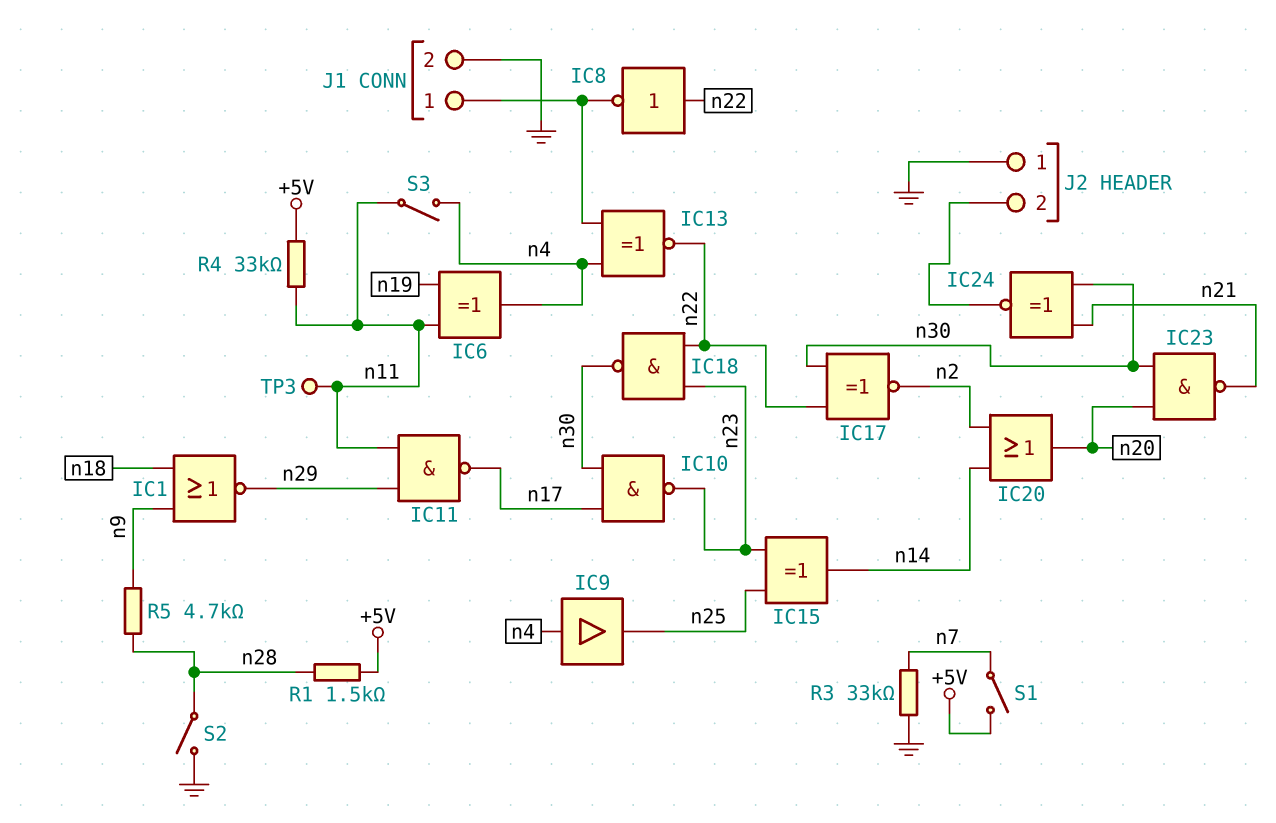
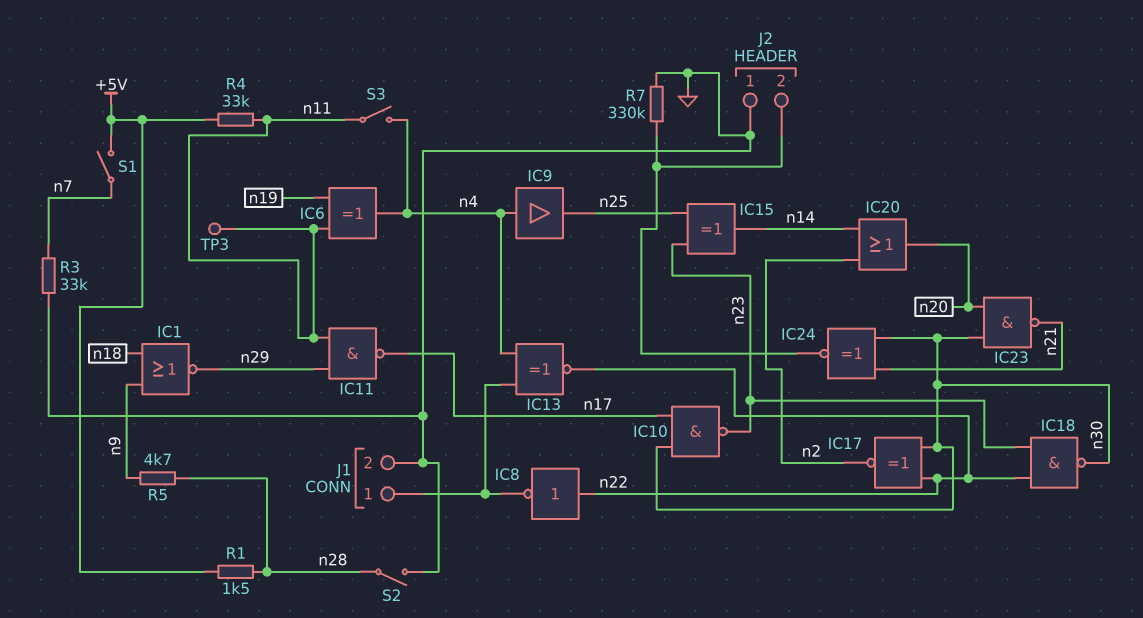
R7: none -> 330k (GND, J2/2)

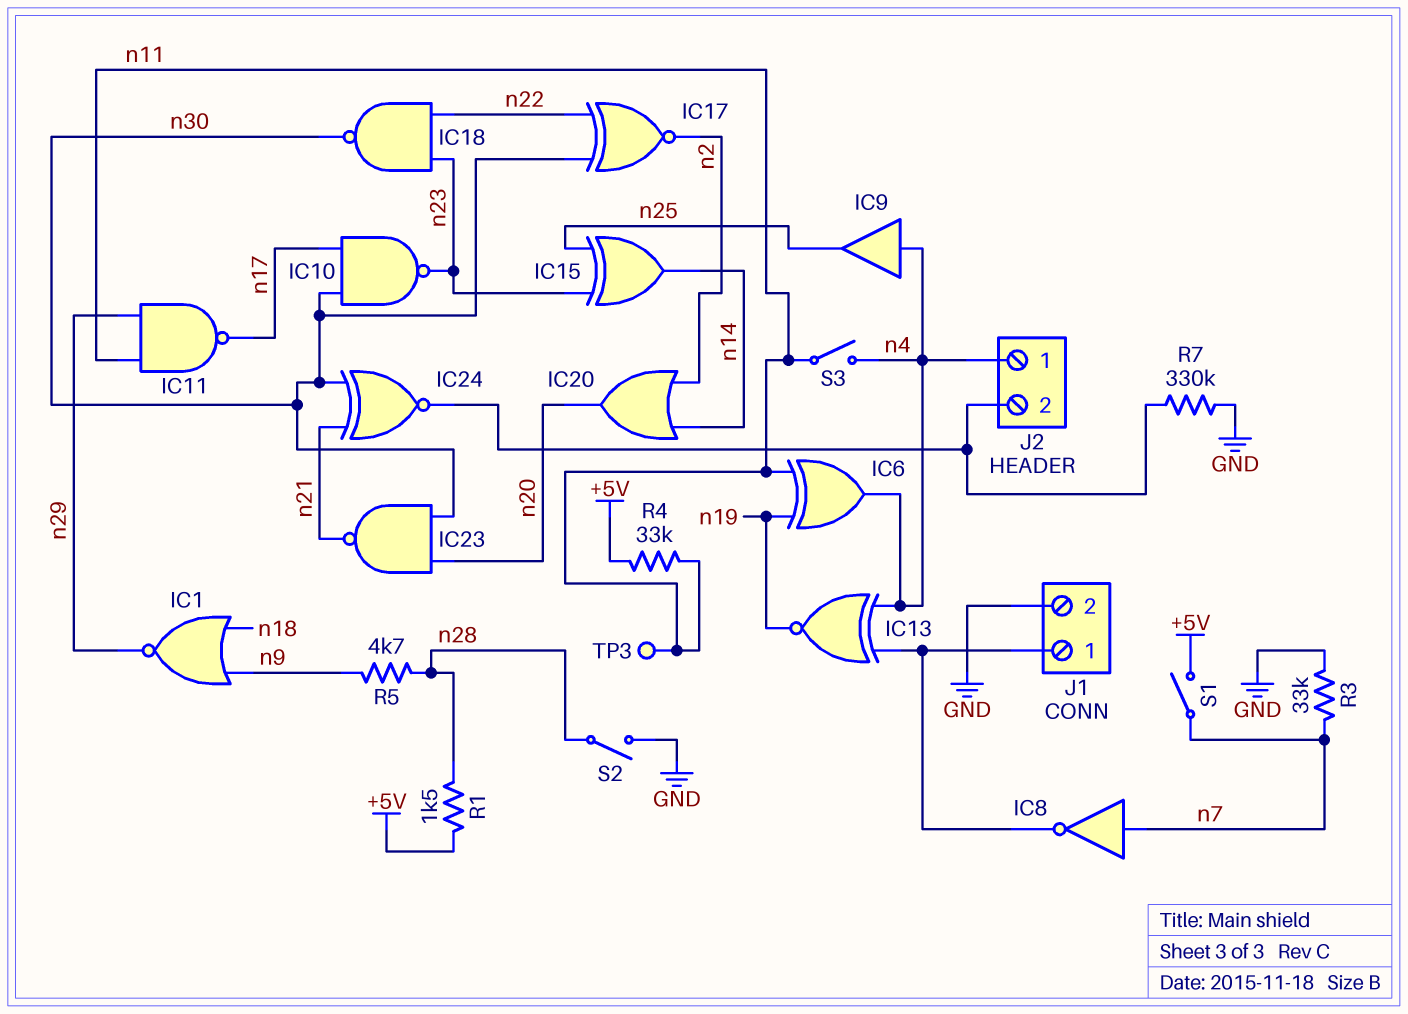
IC8: NOT (in n22, out J1/1) -> NOT (in n7, out J1/1)
IC13: XNOR (in J1/1, in n4, out n22) -> XNOR (in J1/1, in n4, out n19)
J2 pin 1: GND -> n4

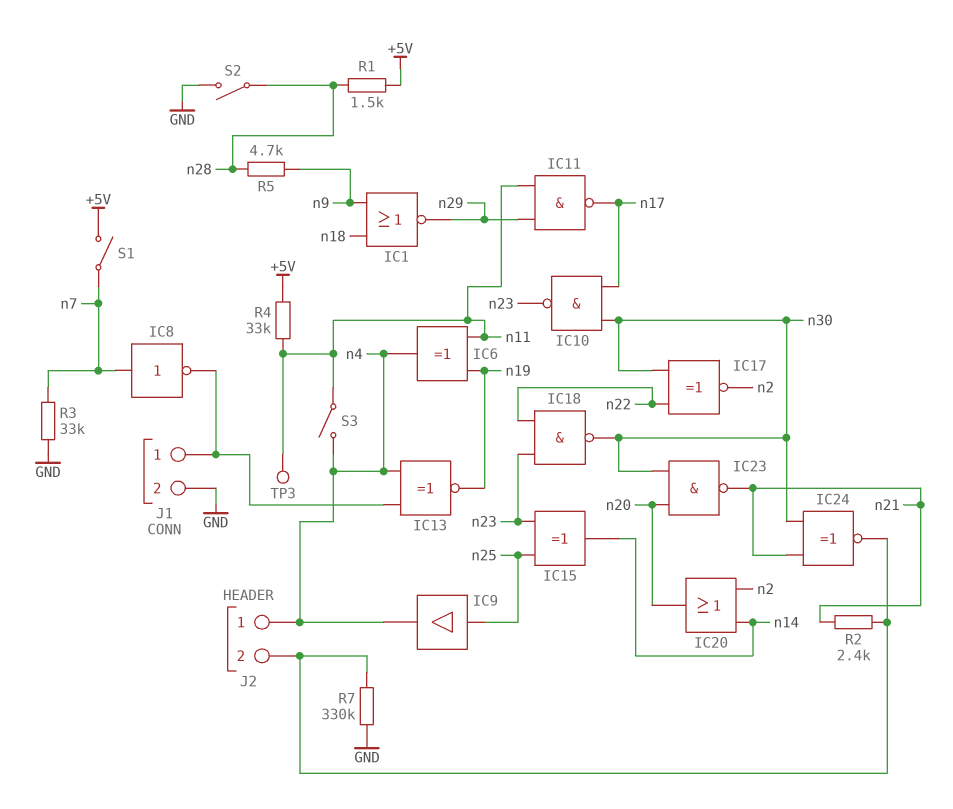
IC9: buffer (in n4, out n25) -> buffer (in n25, out n4)
R2: none -> 2.4k (J2/2, n21)

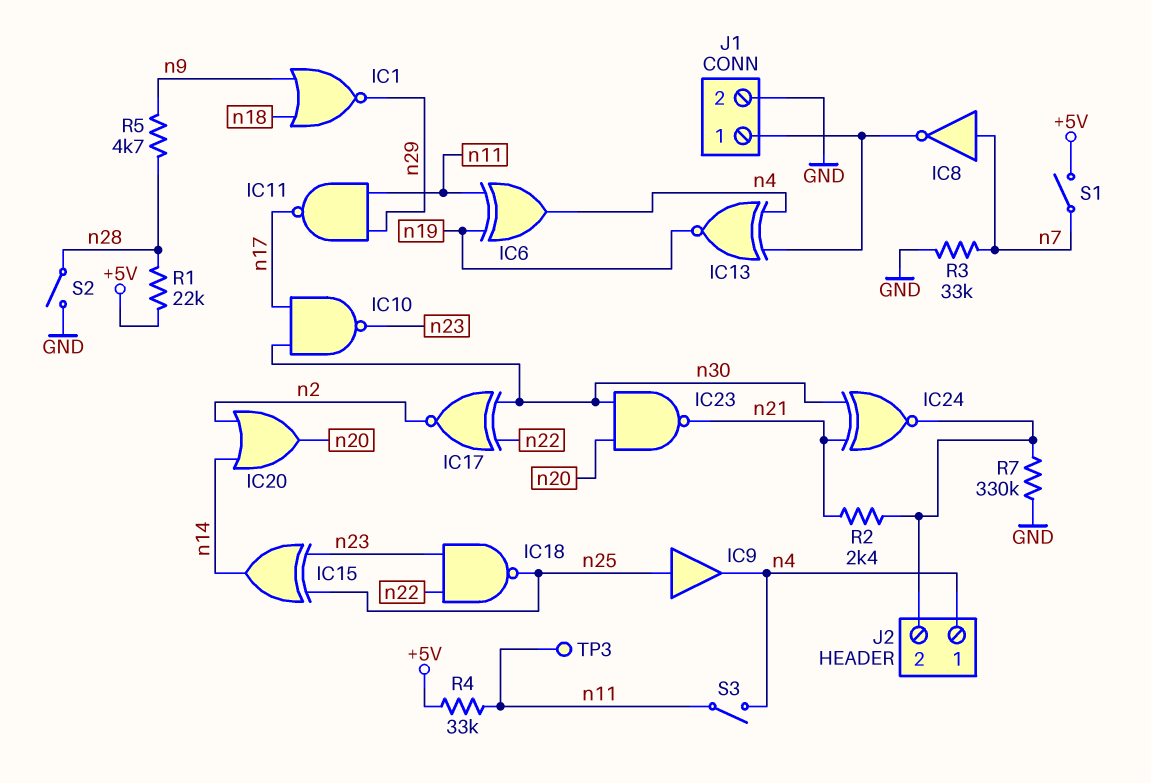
IC18: NAND (in n22, in n23, out n30) -> NAND (in n22, in n23, out n25)
R1: 1.5k (+5V, n28) -> 22k (+5V, n28)

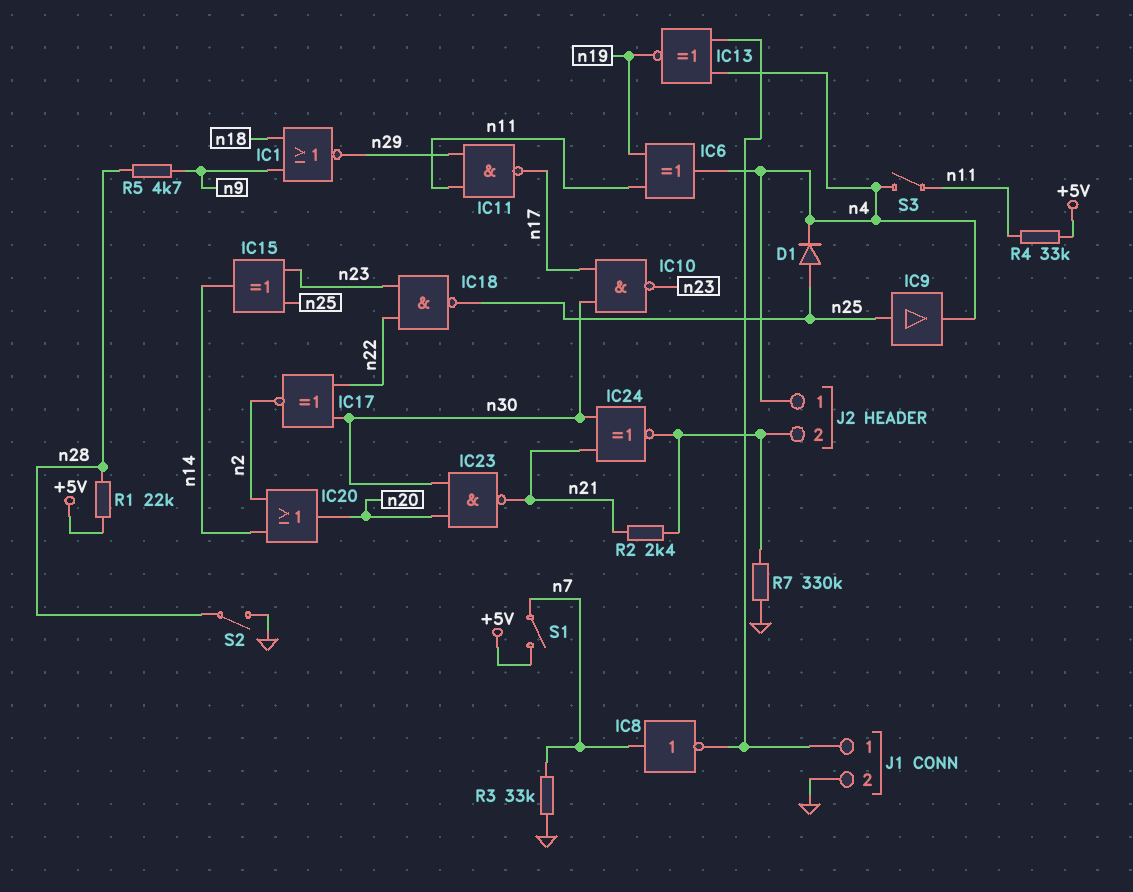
D1: none -> diode (A n25, K n4)
TP3: test point (n11) -> none

